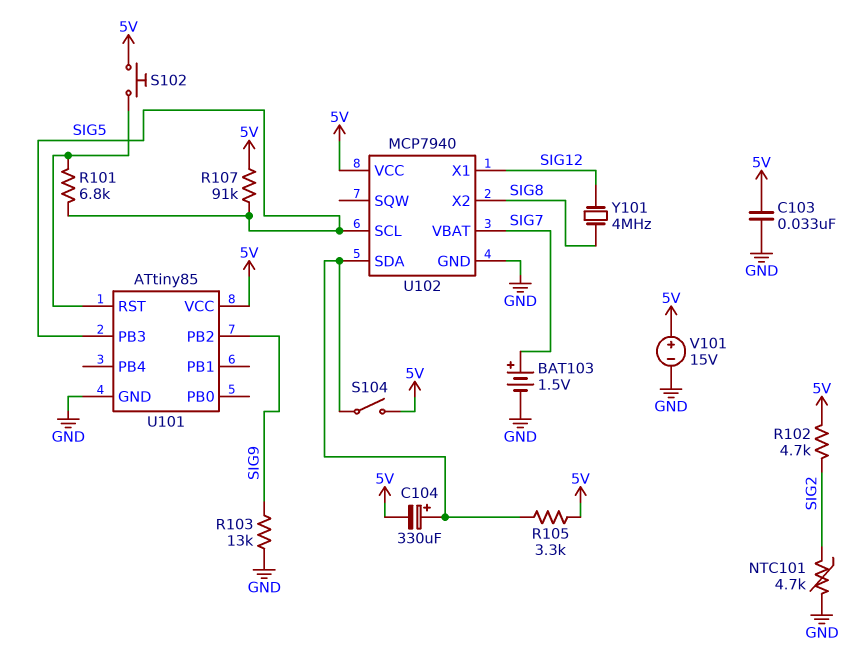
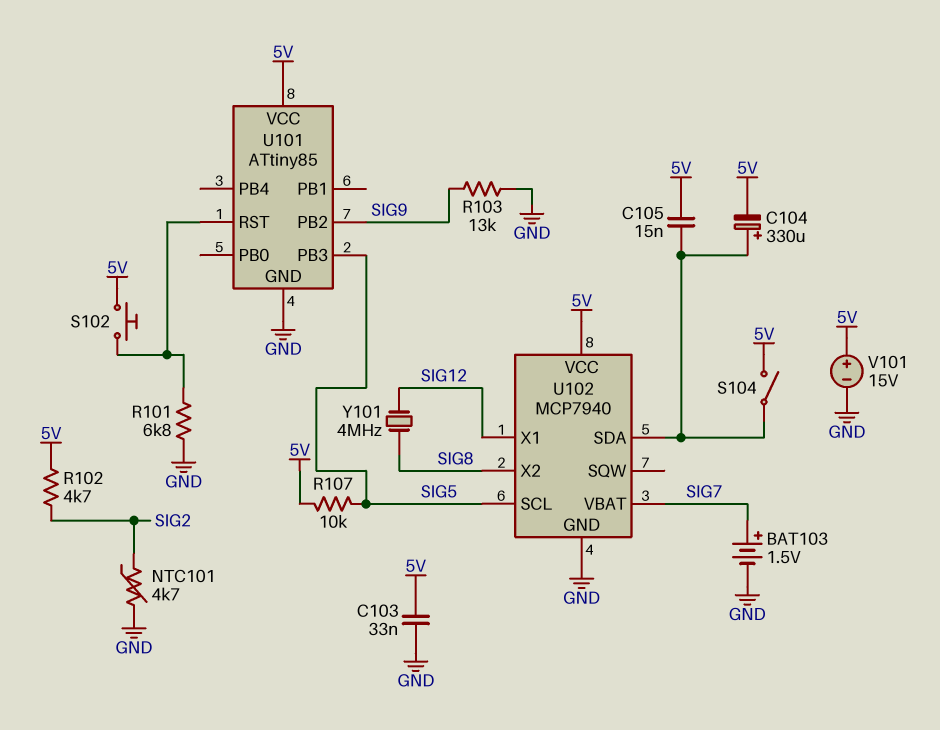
C105: none -> 15nF (5V, U102/SDA)
R101: 6.8k (SIG5, U101/RST) -> 6.8k (GND, U101/RST)
R105: 3.3k (5V, U102/SDA) -> none
R107: 91k (5V, SIG5) -> 10k (5V, SIG5)

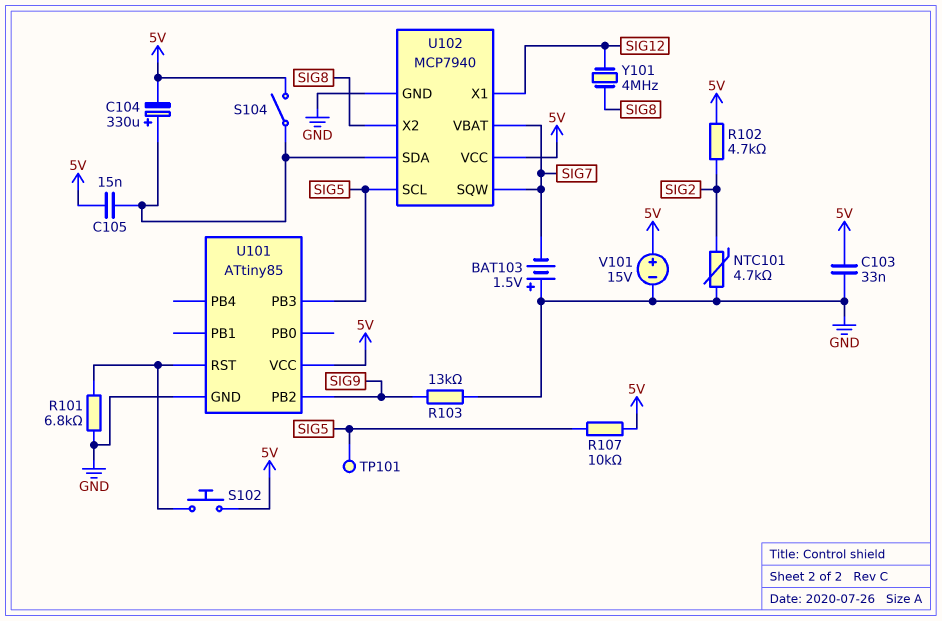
BAT103: 1.5V (plus SIG7, minus GND) -> 1.5V (plus GND, minus SIG7)
TP101: none -> test point (SIG5)
U102 pin SQW: none -> SIG7

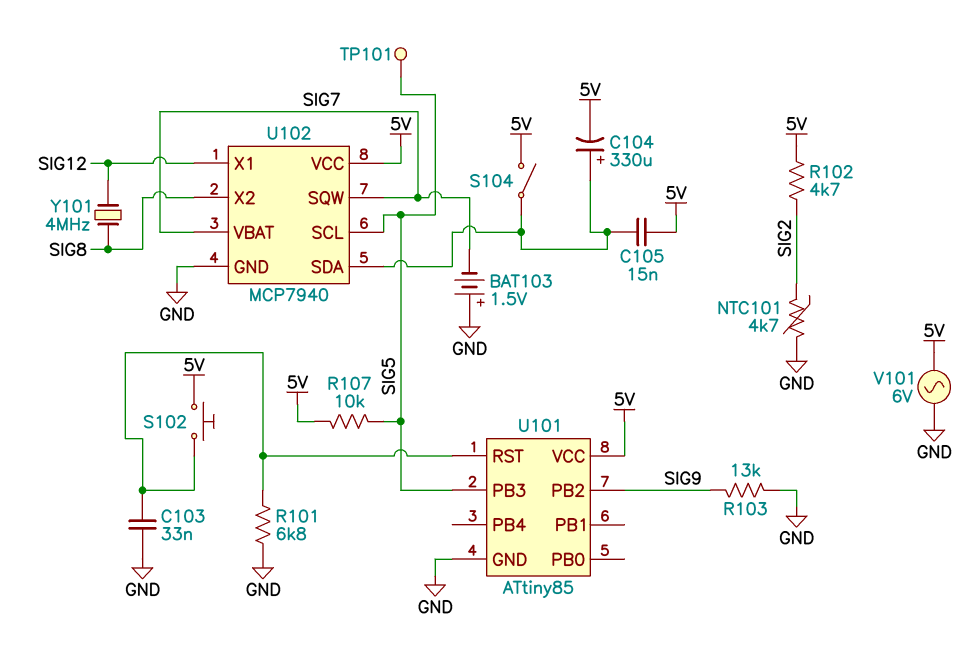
C103: 33nF (5V, GND) -> 33nF (GND, U101/RST)
V101: 15V (plus 5V, minus GND) -> AC 6V (5V, GND)

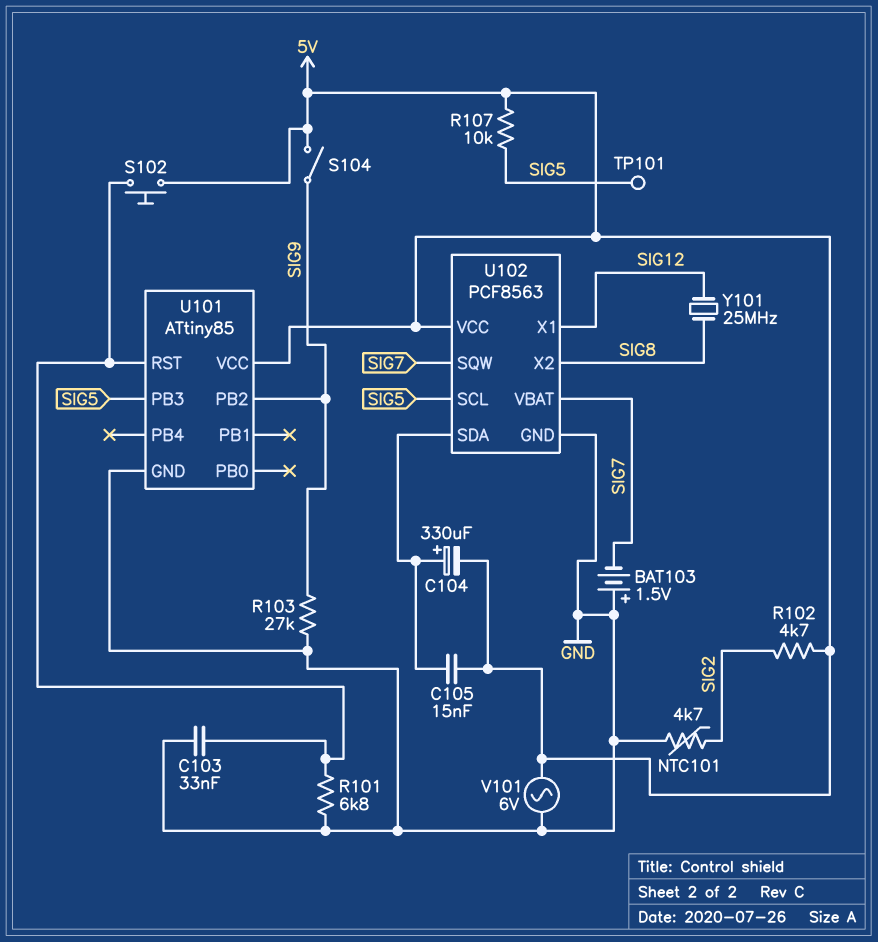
R103: 13k (GND, SIG9) -> 27k (GND, SIG9)
S104: switch (5V, U102/SDA) -> switch (5V, SIG9)
U102: MCP7940 -> PCF8563
Y101: 4MHz (SIG8, SIG12) -> 25MHz (SIG8, SIG12)

